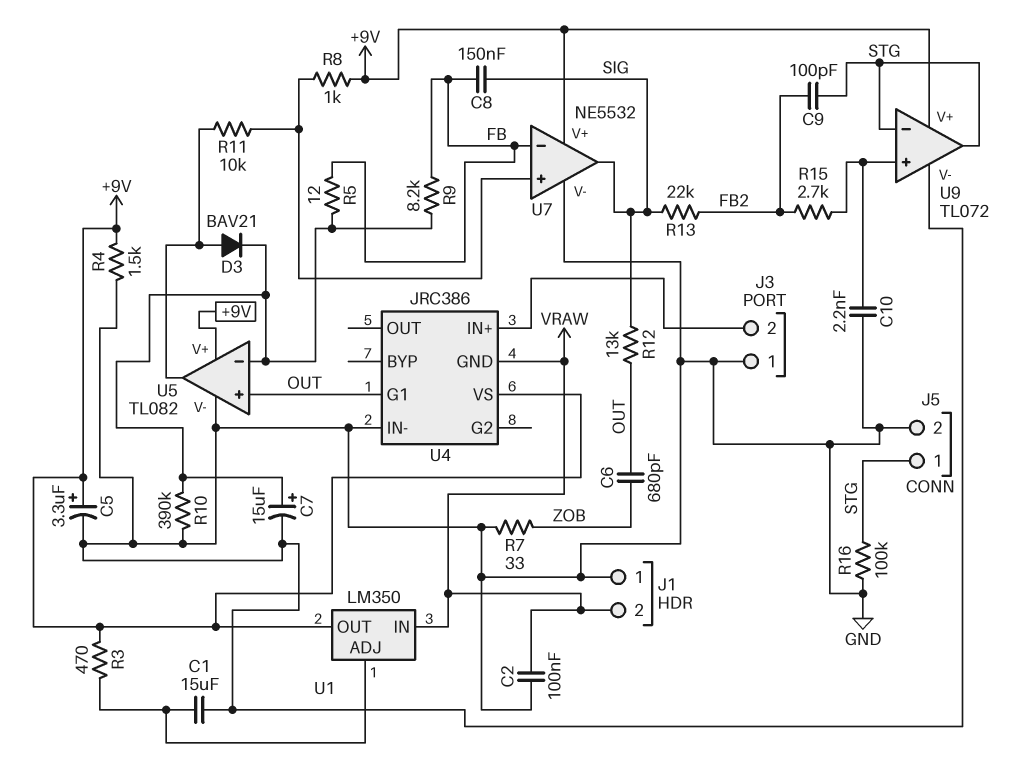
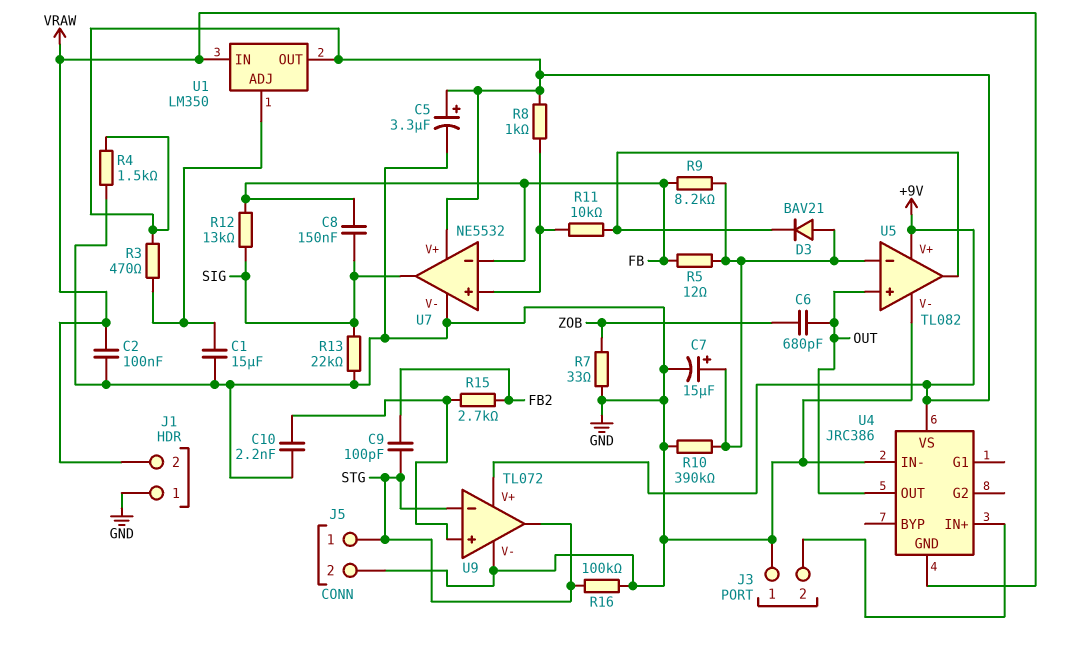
D3: diode BAV21 (A U5/out, K U5/in-) -> diode BAV21 (A U5/in-, K U5/out)
R12: 13k (OUT, SIG) -> 13k (FB, SIG)
R13: 22k (FB2, SIG) -> 22k (GND, SIG)
U4 pin G1: OUT -> none
U4 pin OUT: none -> OUT

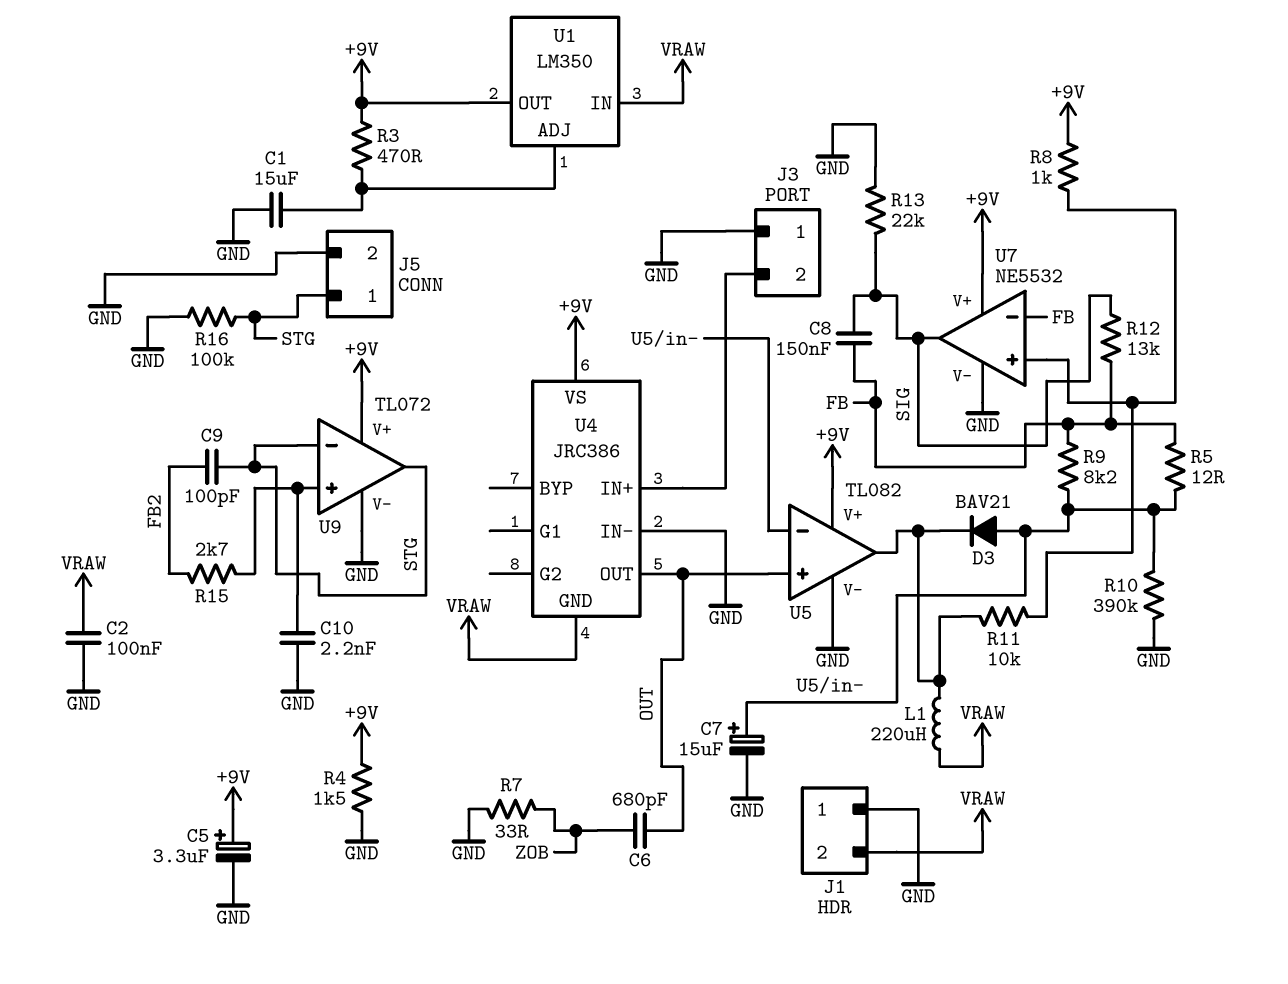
L1: none -> 220uH (U5/out, VRAW)

